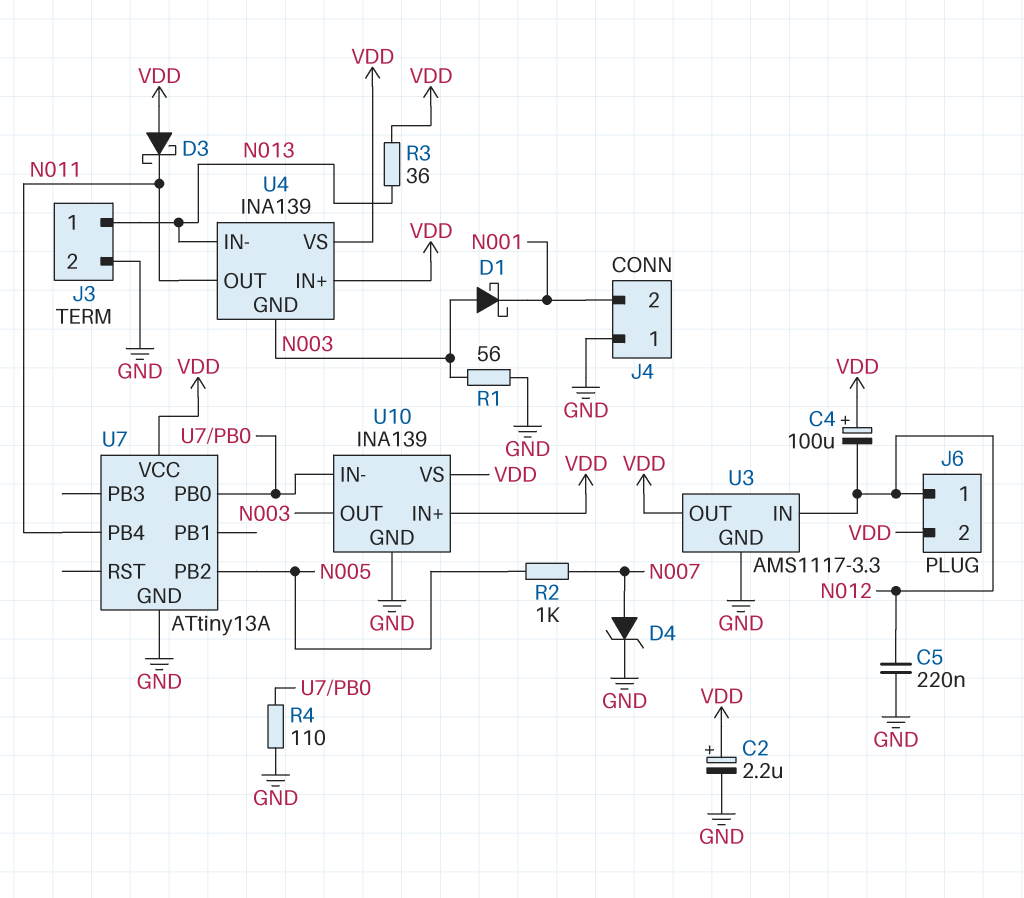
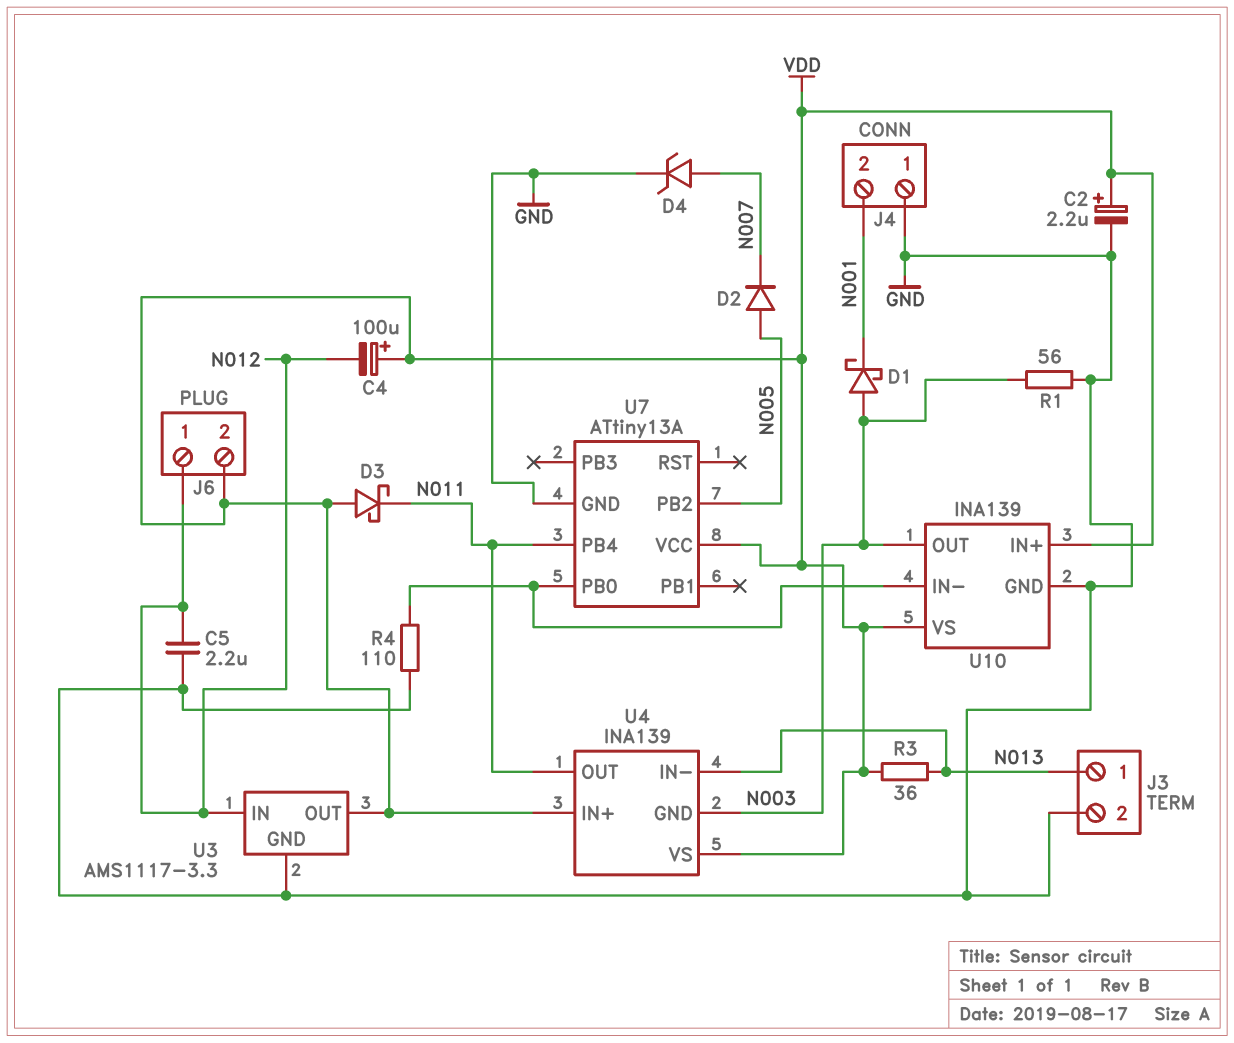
C5: 220nF (GND, N012) -> 2.2uF (GND, N012)
D2: none -> diode (A N005, K N007)
R2: 1k (N005, N007) -> none

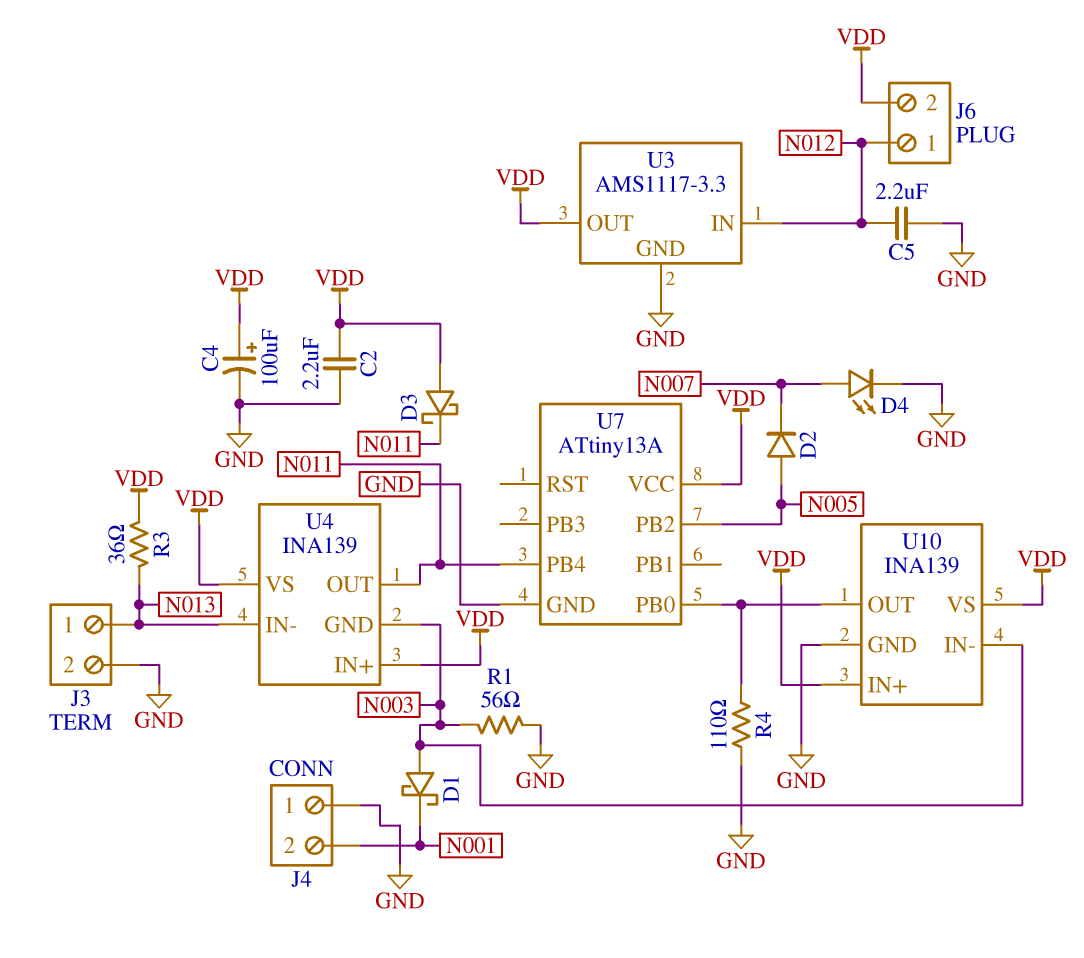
C2: 2.2uF (plus VDD, minus GND) -> 2.2uF (GND, VDD)
C4: 100uF (plus VDD, minus N012) -> 100uF (plus VDD, minus GND)
D4: zener (A N007, K GND) -> LED (A N007, K GND)
U10 pin IN-: U7/PB0 -> N003
U10 pin OUT: N003 -> U7/PB0

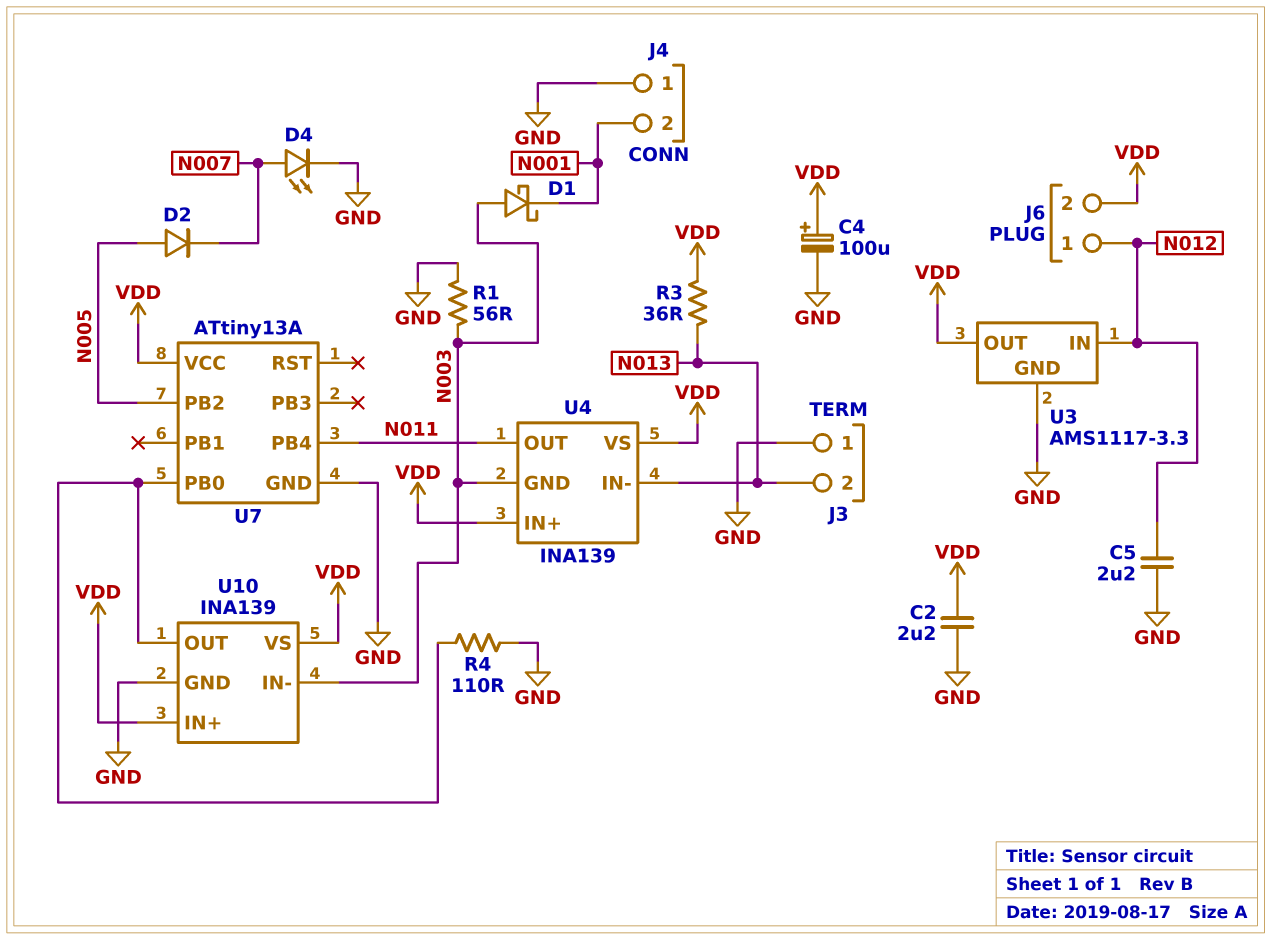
D3: schottky (A VDD, K N011) -> none
J3 pin 1: N013 -> GND
J3 pin 2: GND -> N013

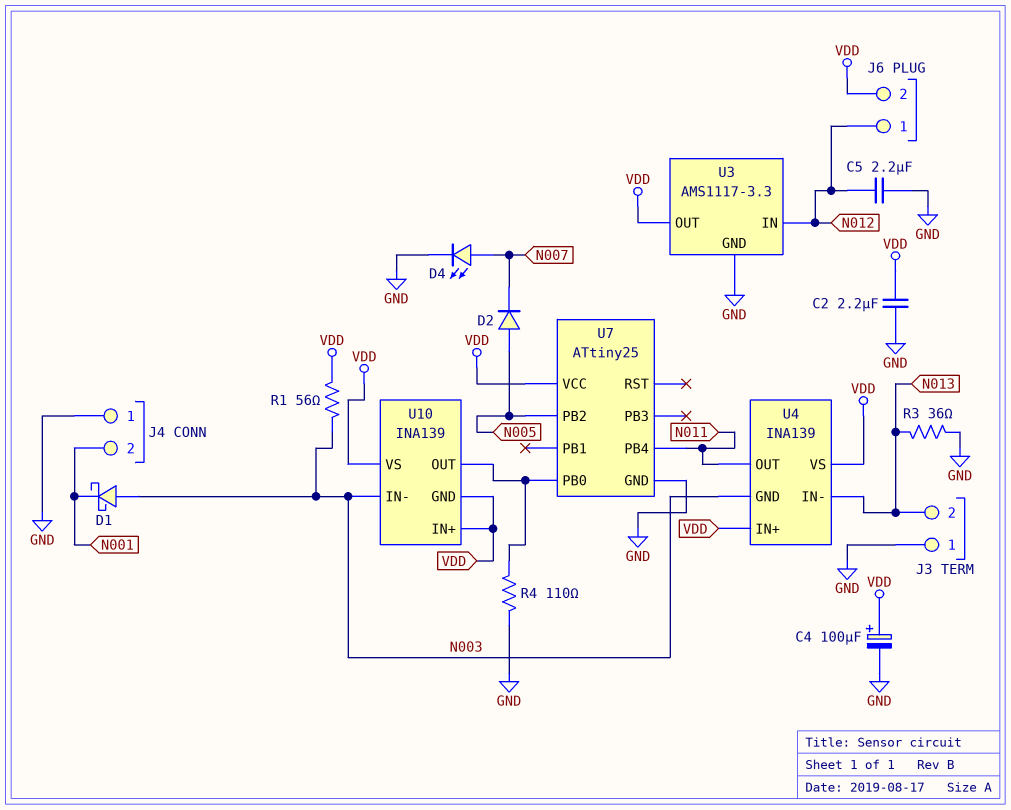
R1: 56 (GND, N003) -> 56 (N003, VDD)
R3: 36 (N013, VDD) -> 36 (GND, N013)
U7: ATtiny13A -> ATtiny25
U10 pin GND: GND -> VDD

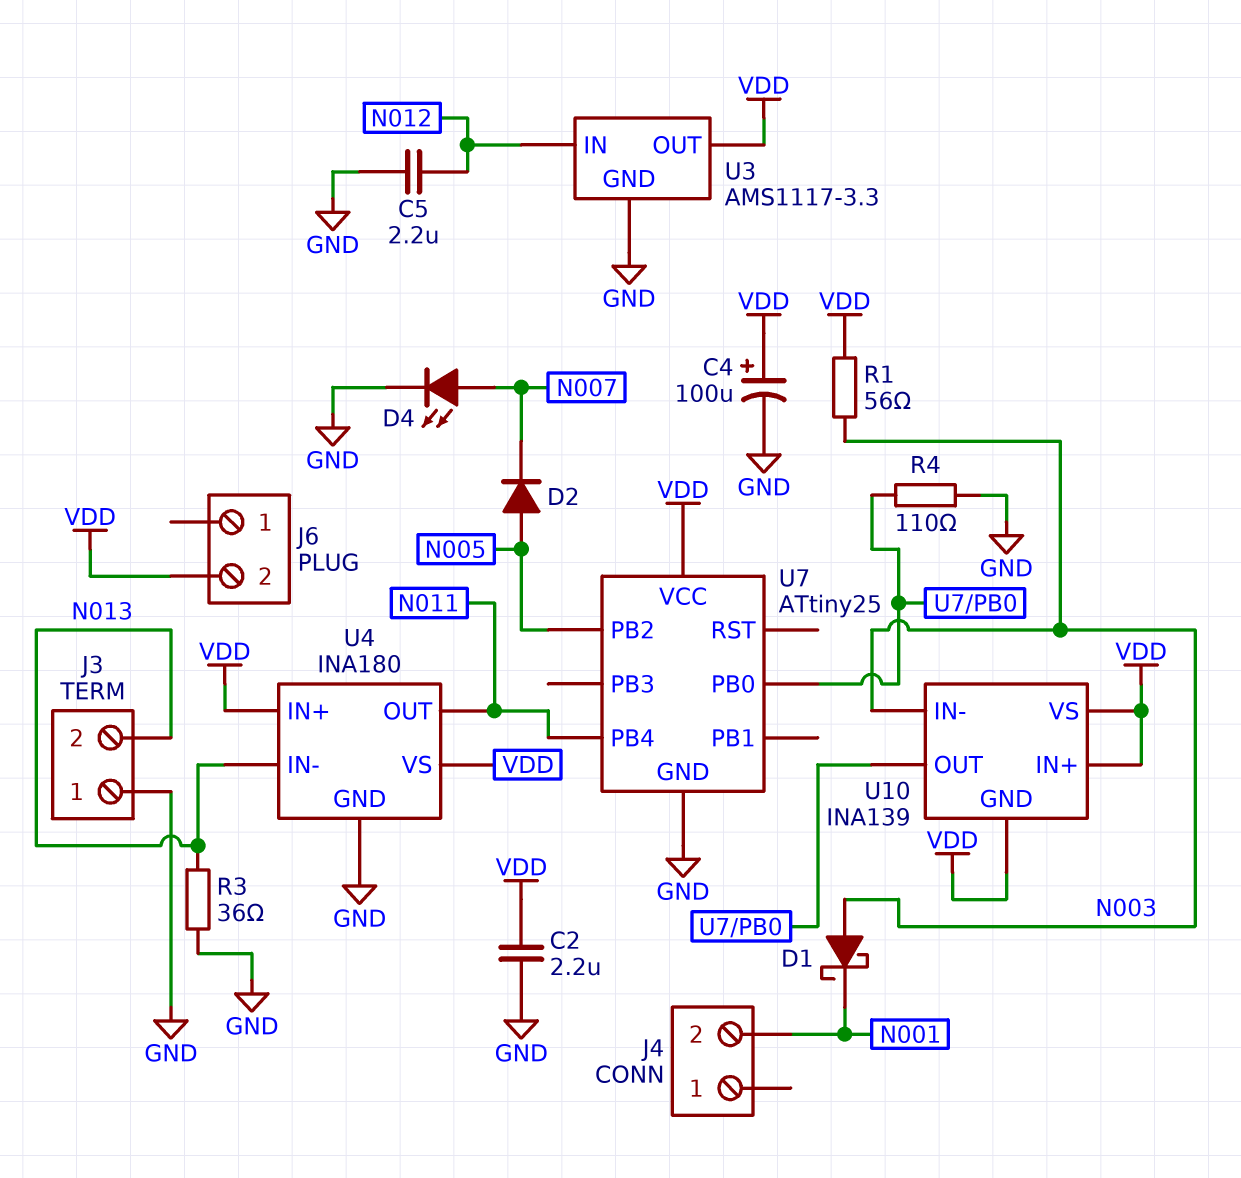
J4 pin 1: GND -> none
J6 pin 1: N012 -> none
U4: INA139 -> INA180
U4 pin GND: N003 -> GND

